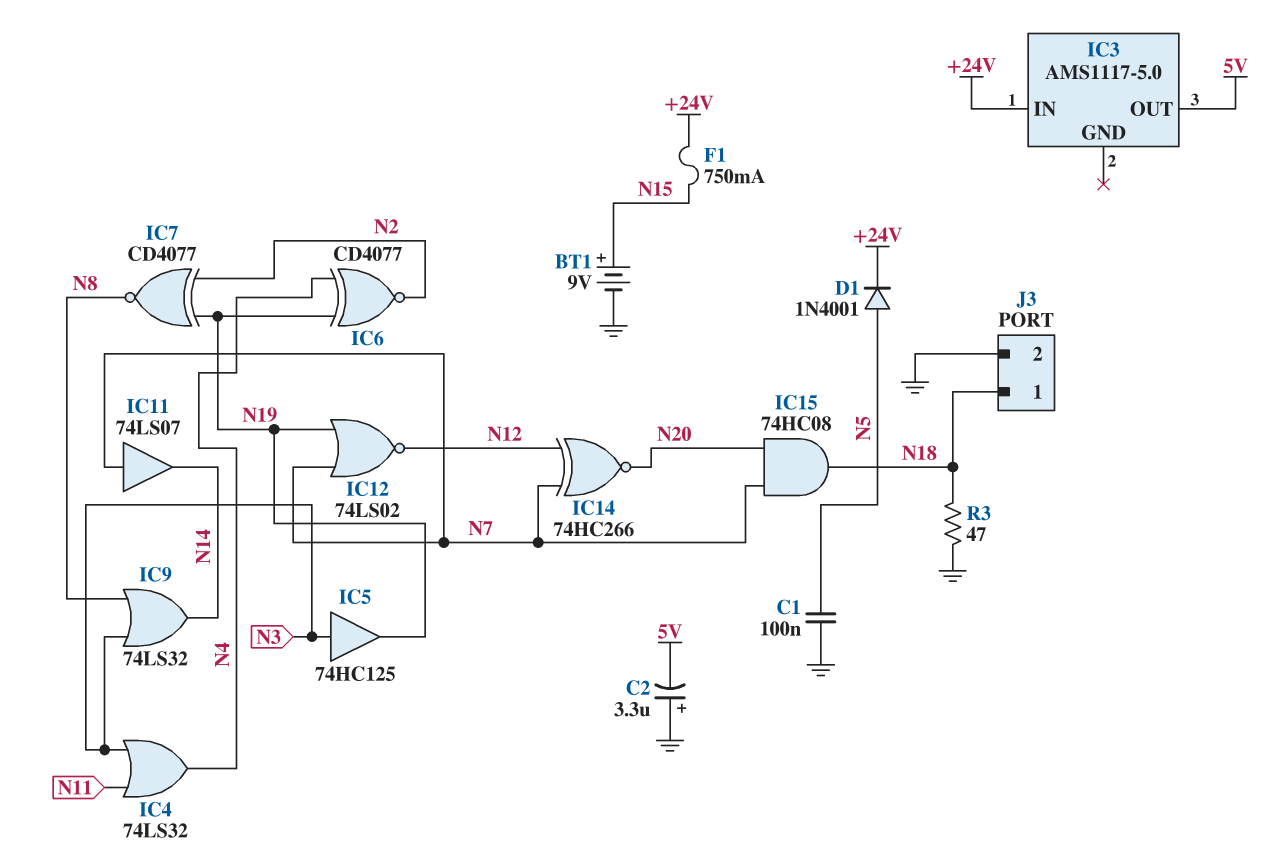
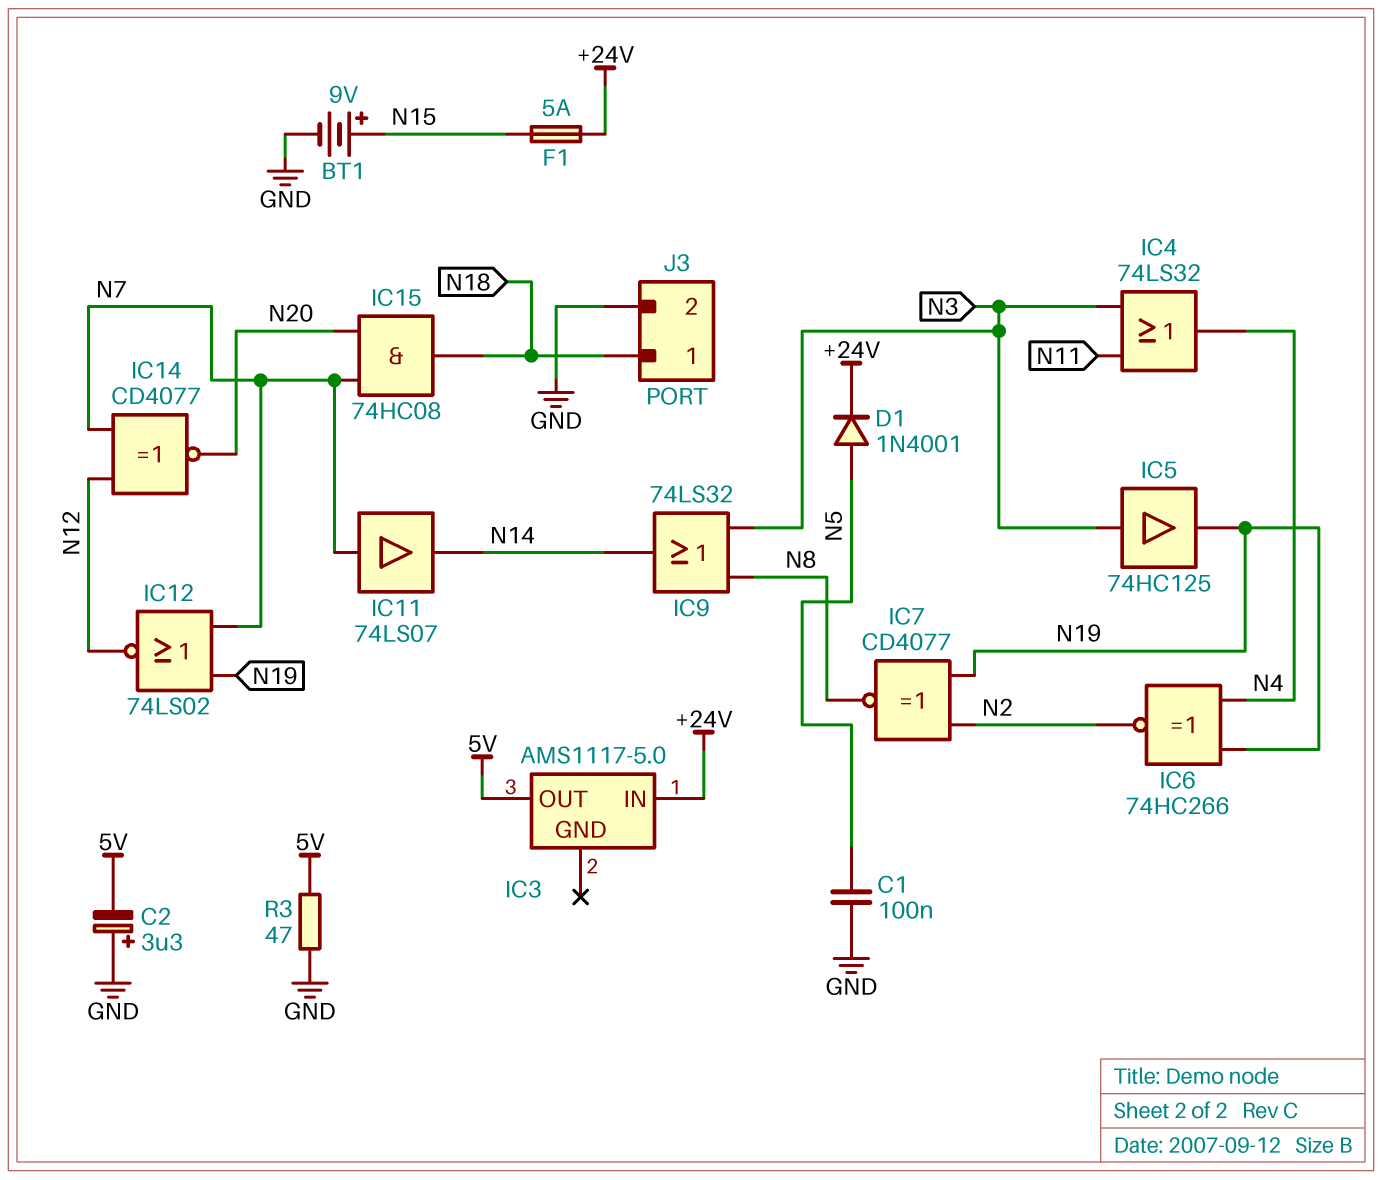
F1: 750mA (+24V, N15) -> 5A (+24V, N15)
IC6: XNOR CD4077 (in N4, in N19, out N2) -> XNOR 74HC266 (in N4, in N19, out N2)
IC14: XNOR 74HC266 (in N7, in N12, out N20) -> XNOR CD4077 (in N7, in N12, out N20)
R3: 47 (GND, N18) -> 47 (5V, GND)

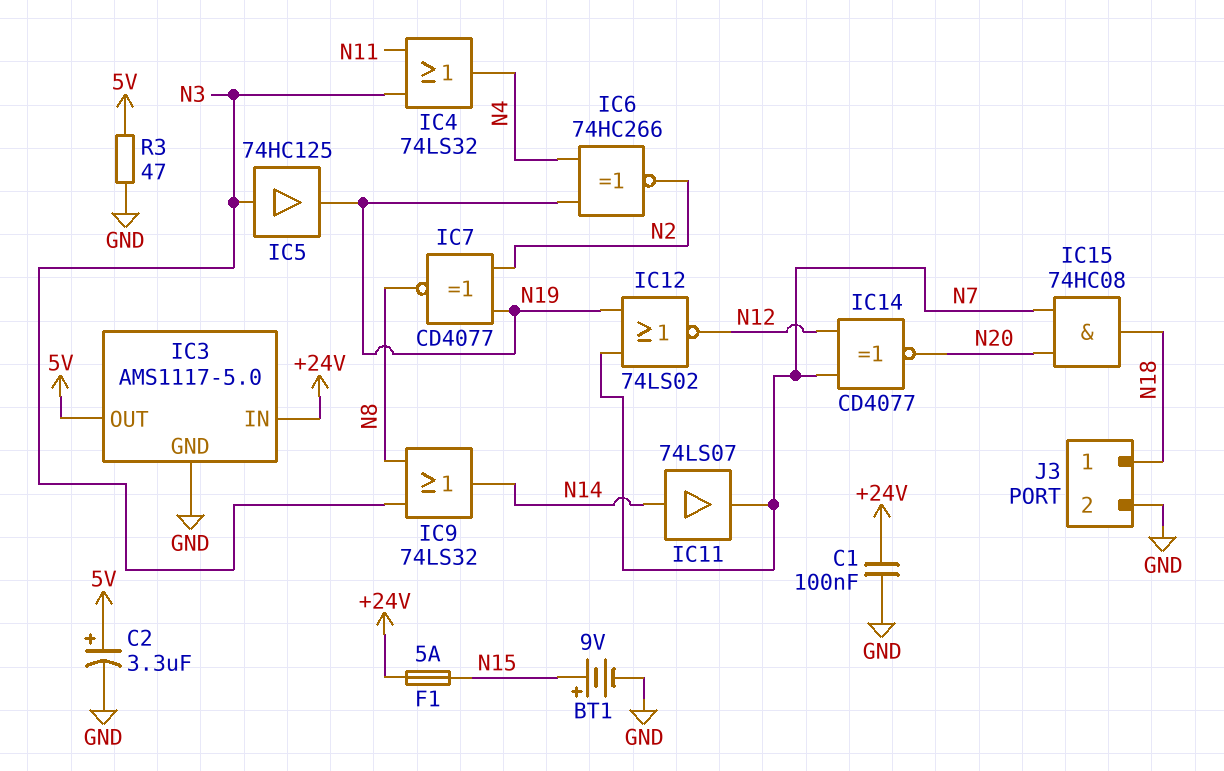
C1: 100nF (GND, N5) -> 100nF (+24V, GND)
C2: 3.3uF (plus GND, minus 5V) -> 3.3uF (plus 5V, minus GND)
D1: diode 1N4001 (A N5, K +24V) -> none
IC3 pin GND: none -> GND
IC11: buffer 74LS07 (in N7, out N14) -> buffer 74LS07 (in N14, out N7)

